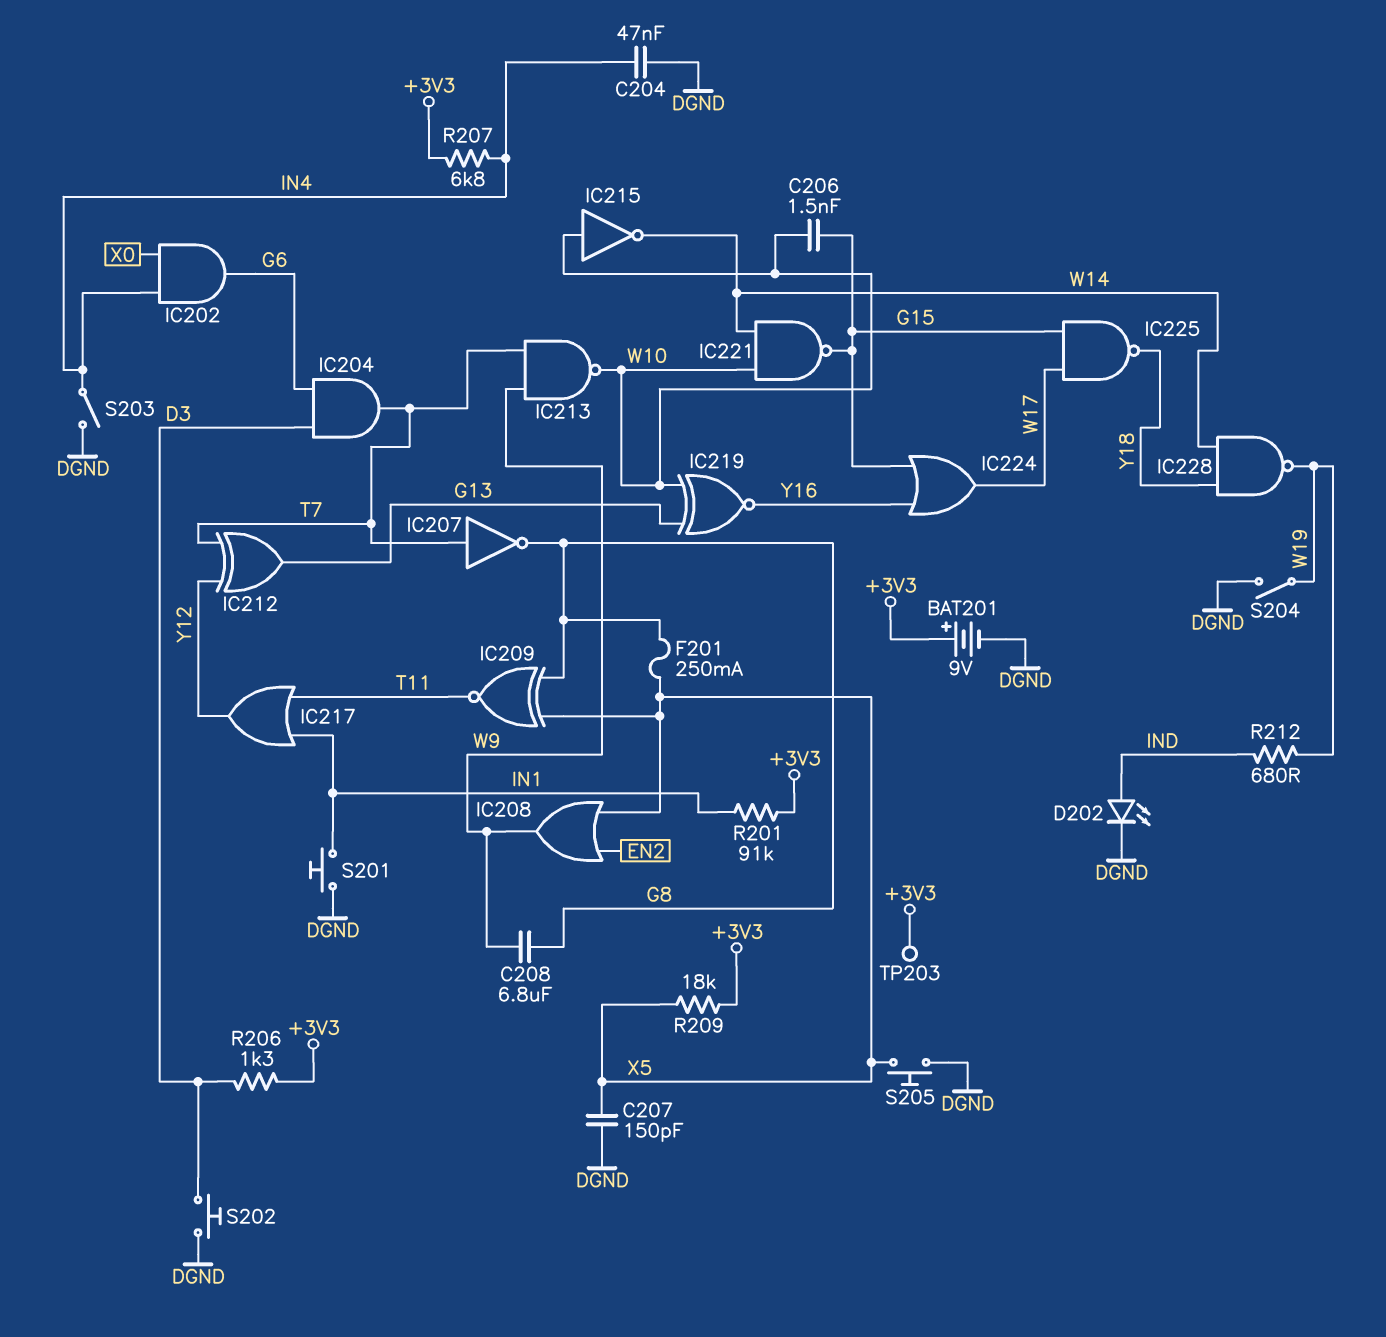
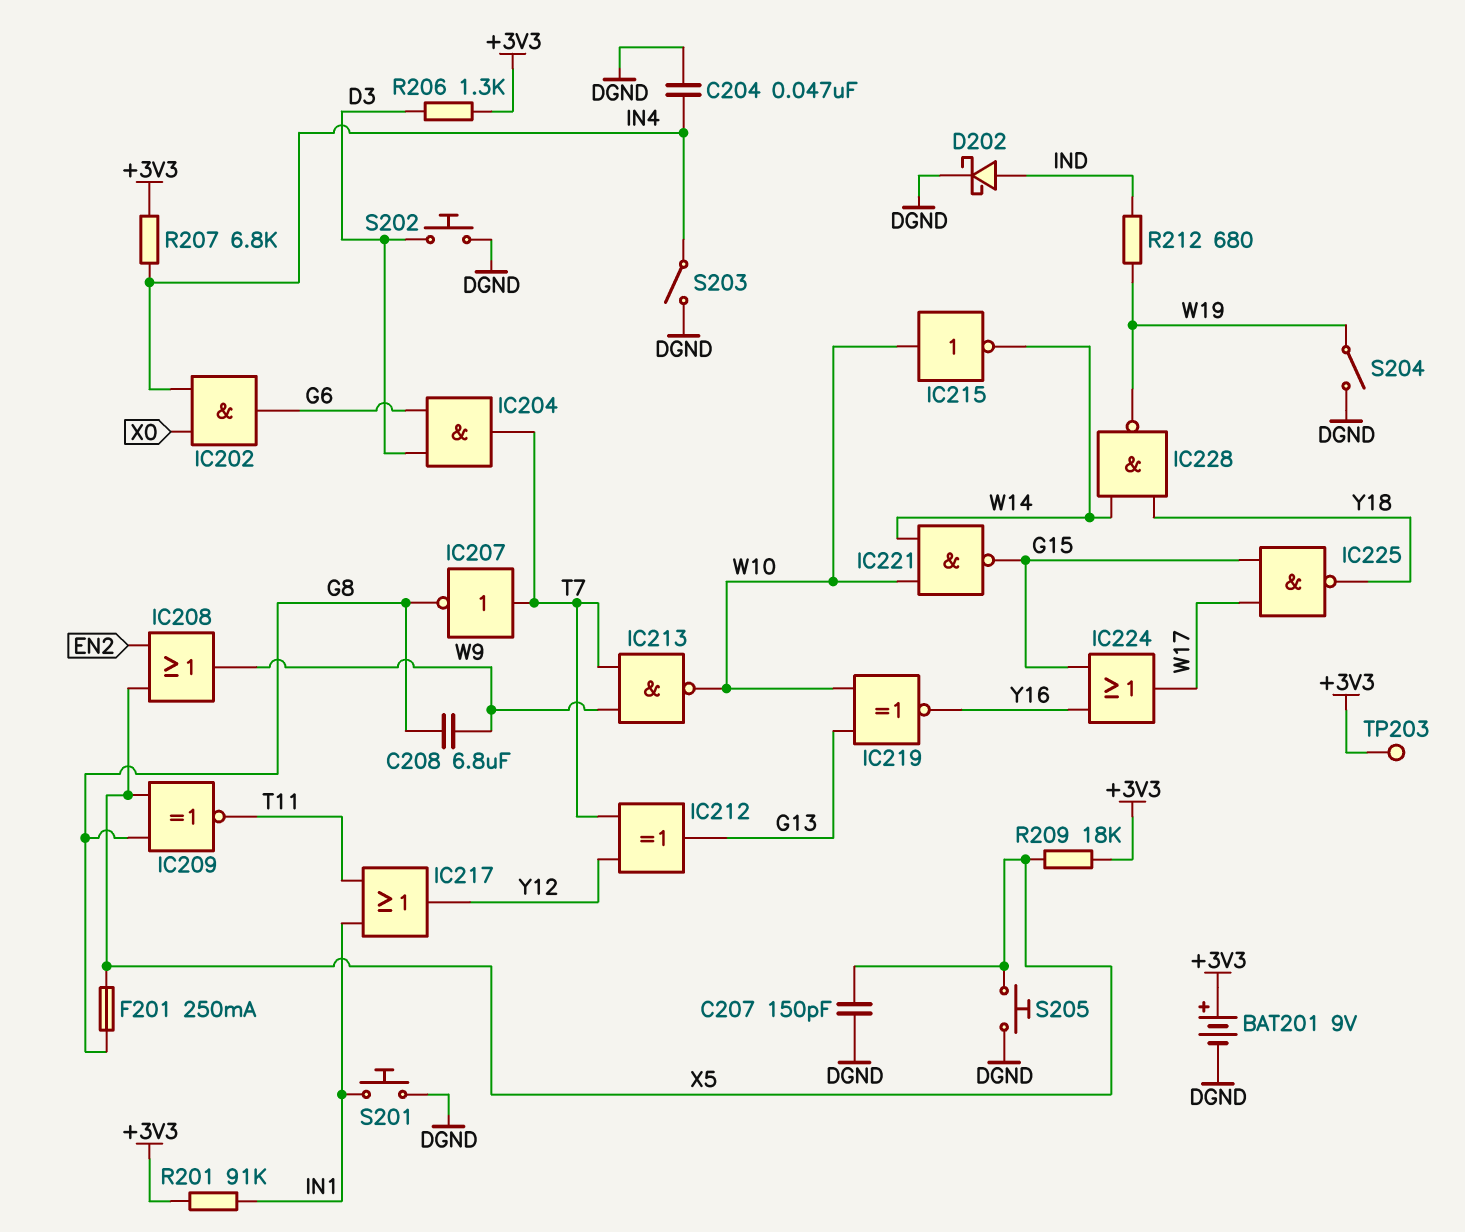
C206: 1.5nF (G15, W10) -> none
D202: LED (A IND, K DGND) -> schottky (A IND, K DGND)

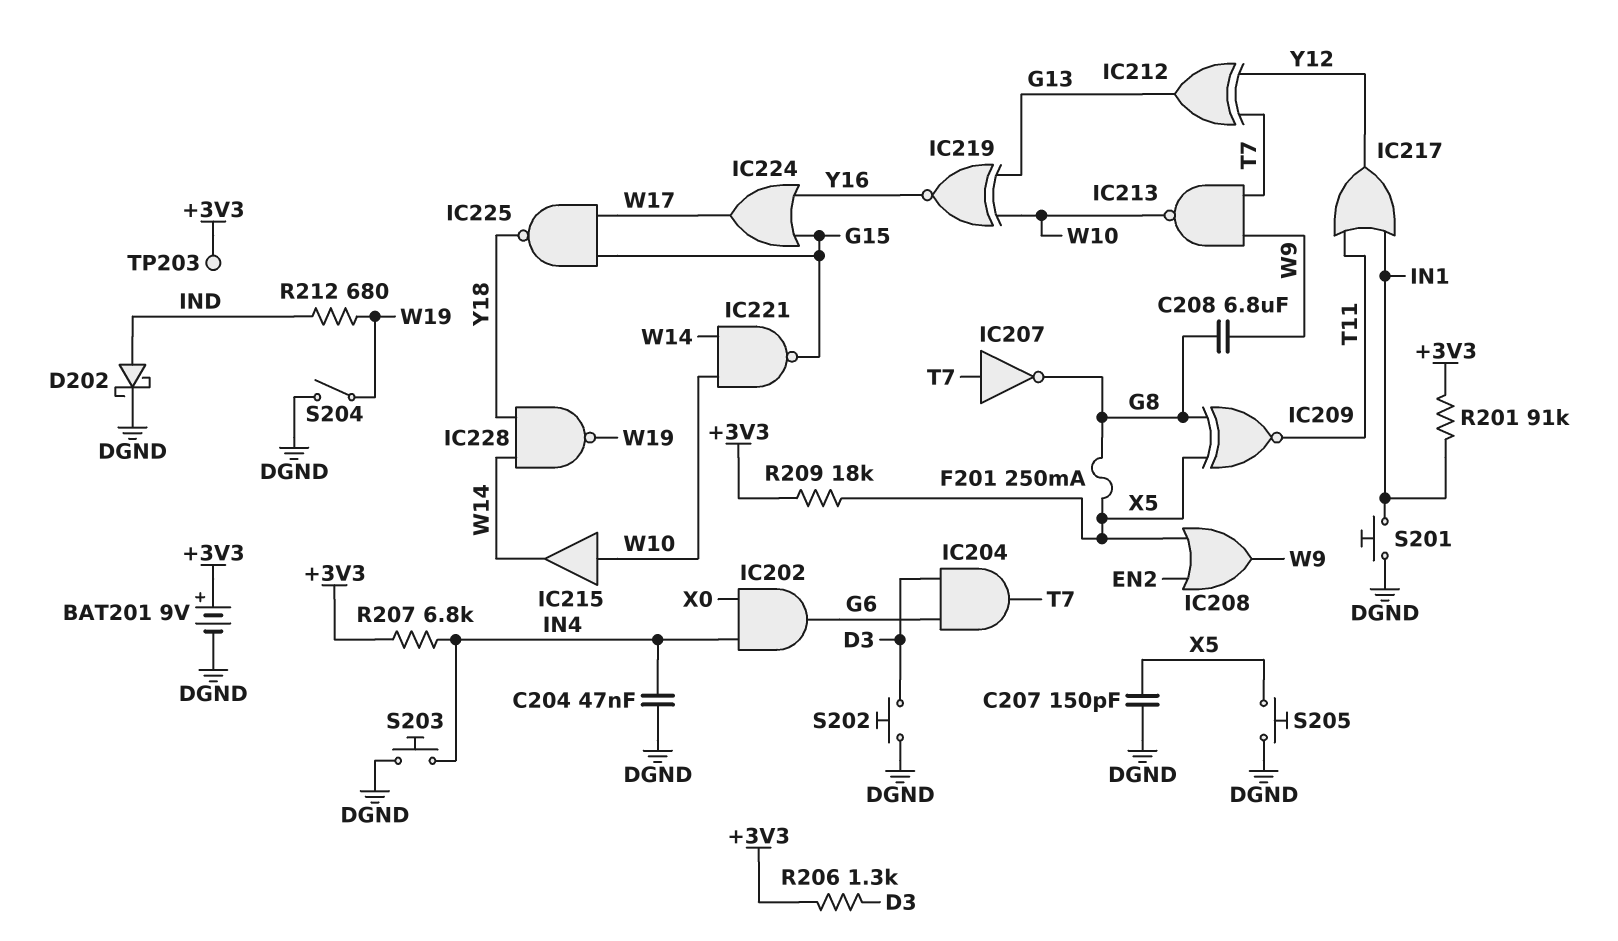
IC215: NOT (in W10, out W14) -> buffer (in W10, out W14)
S203: switch (DGND, IN4) -> button (DGND, IN4)

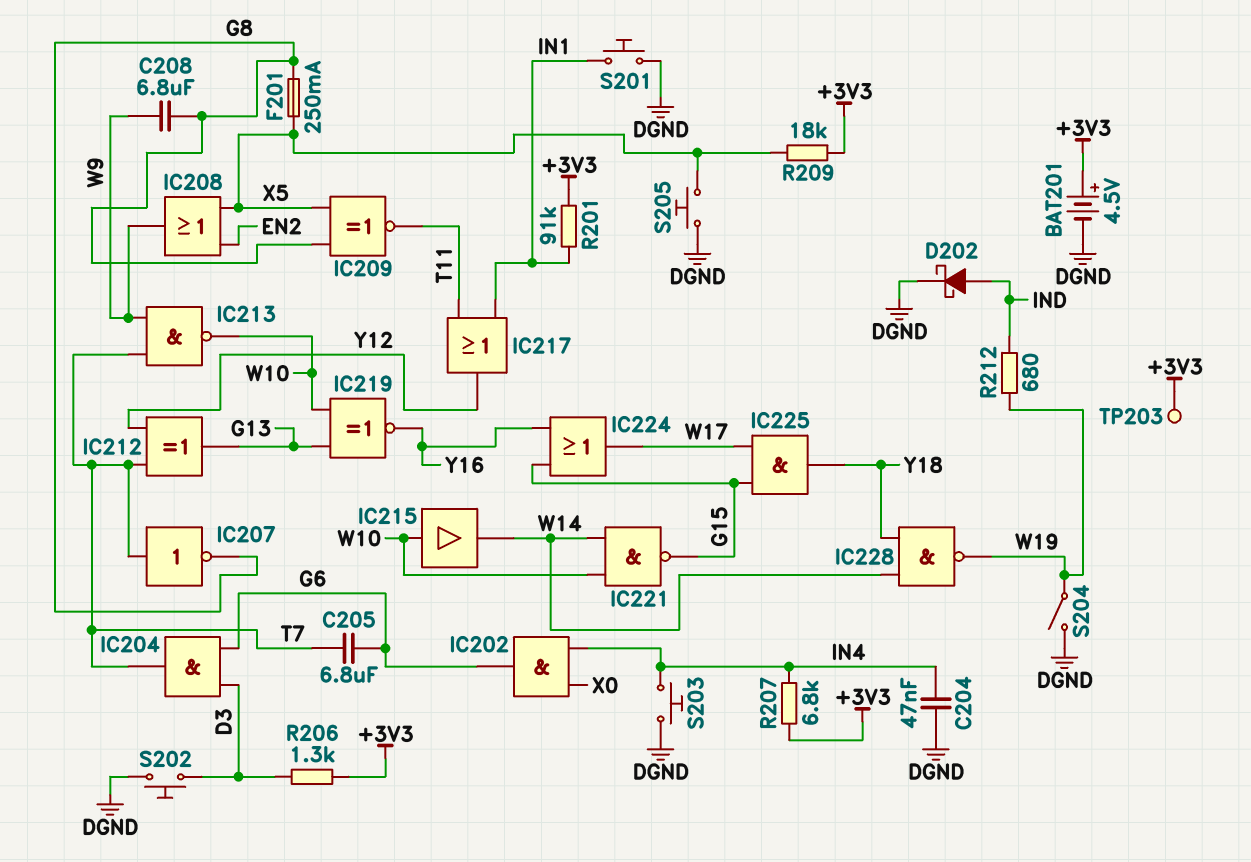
BAT201: 9V (plus +3V3, minus DGND) -> 4.5V (plus +3V3, minus DGND)
C205: none -> 6.8uF (G6, T7)
C207: 150pF (DGND, X5) -> none
IC225: NAND (in G15, in W17, out Y18) -> AND (in G15, in W17, out Y18)

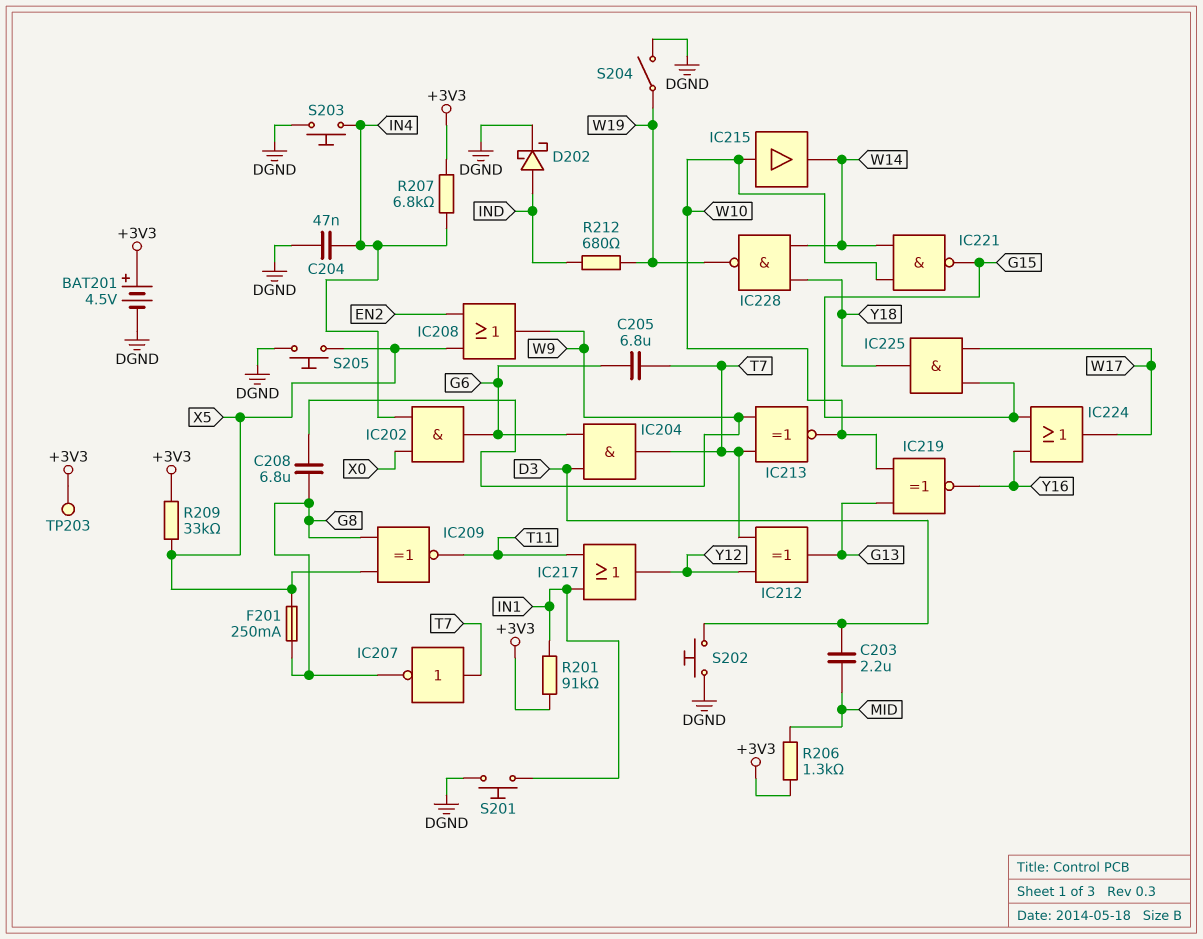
C203: none -> 2.2uF (D3, MID)
IC213: NAND (in T7, in W9, out W10) -> XNOR (in T7, in W9, out W10)
R206: 1.3k (+3V3, D3) -> 1.3k (+3V3, MID)
R209: 18k (+3V3, X5) -> 33k (+3V3, X5)

